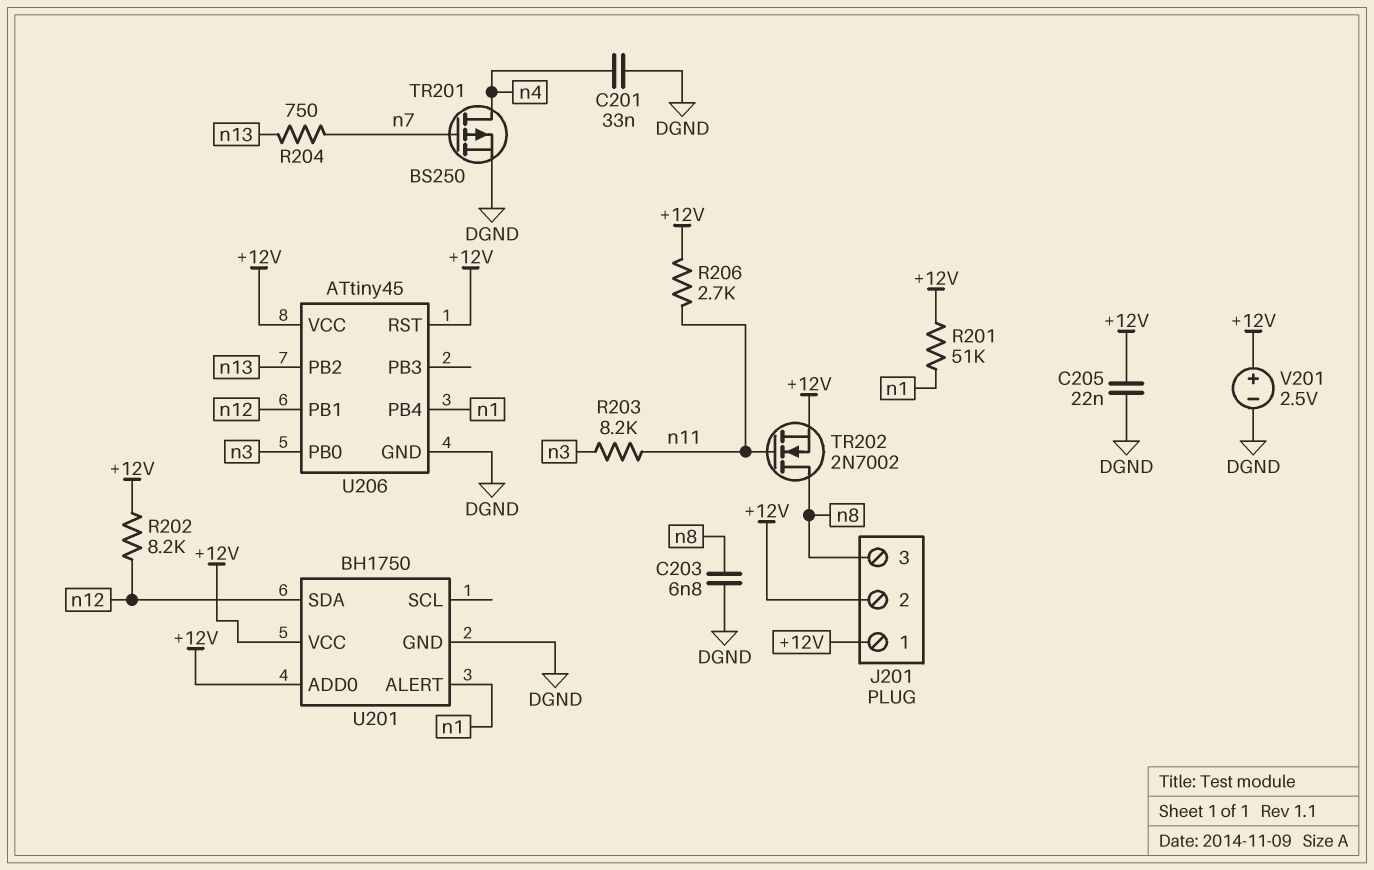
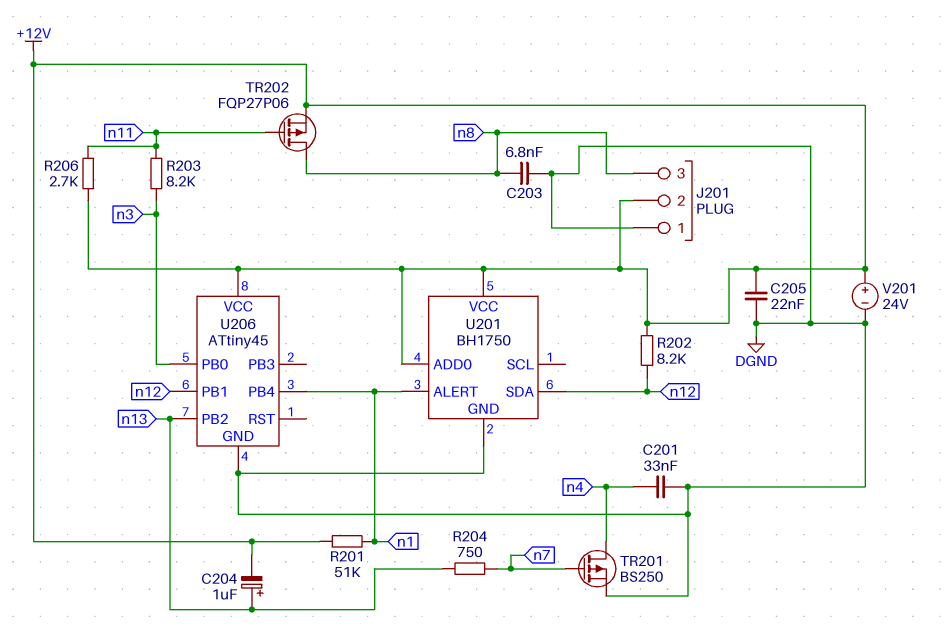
C204: none -> 1uF (plus n13, minus +12V)
J201 pin 1: +12V -> DGND
TR202: NMOS 2N7002 (G n11, D n8, S +12V) -> PMOS FQP27P06 (G n11, D n8, S +12V)
U206 pin RST: +12V -> none
V201: 2.5V (plus +12V, minus DGND) -> 24V (plus +12V, minus DGND)

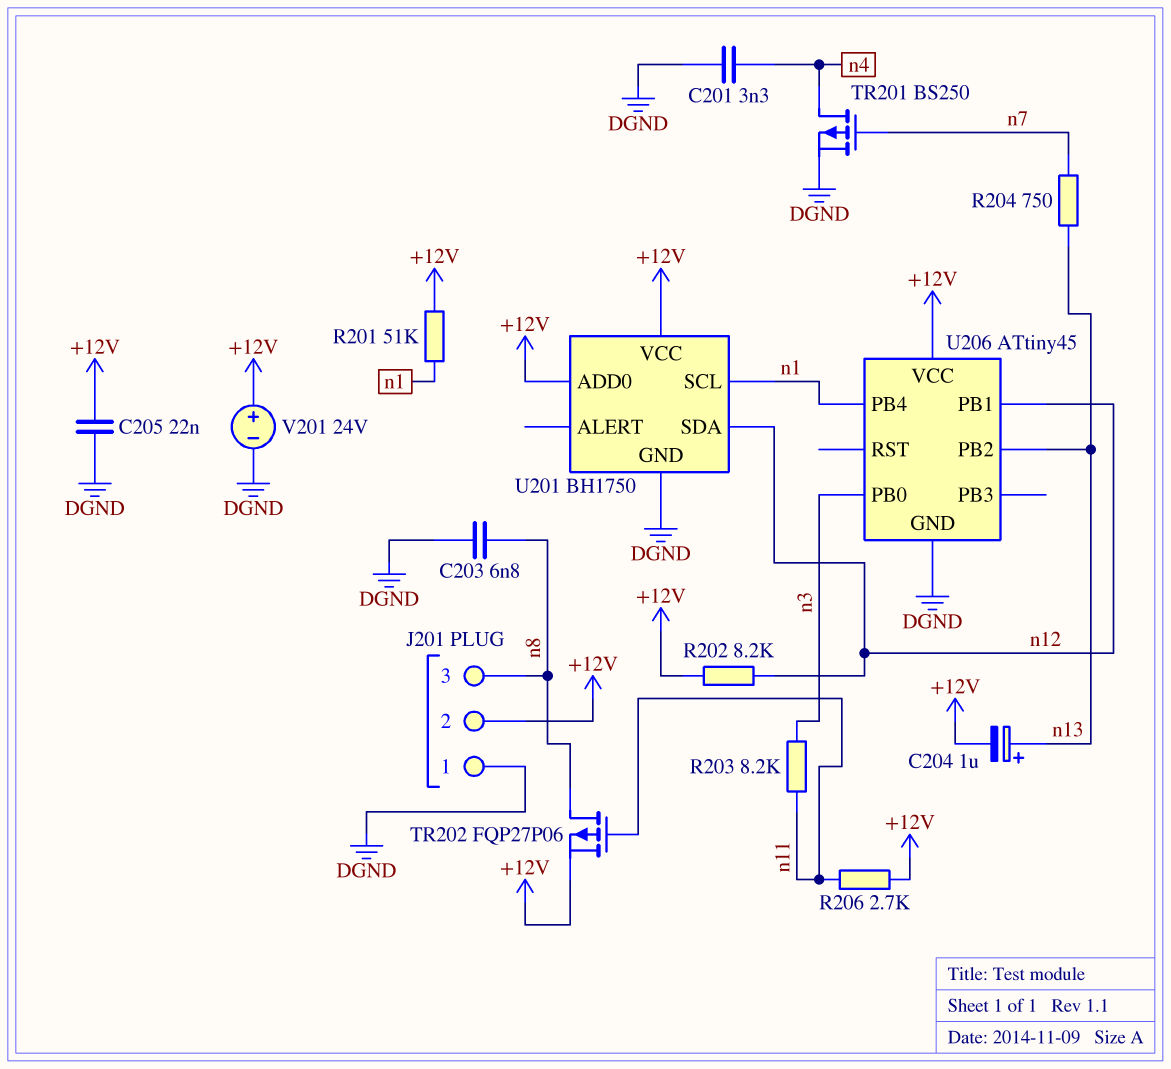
C201: 33nF (DGND, n4) -> 3.3nF (DGND, n4)
U201 pin ALERT: n1 -> none
U201 pin SCL: none -> n1

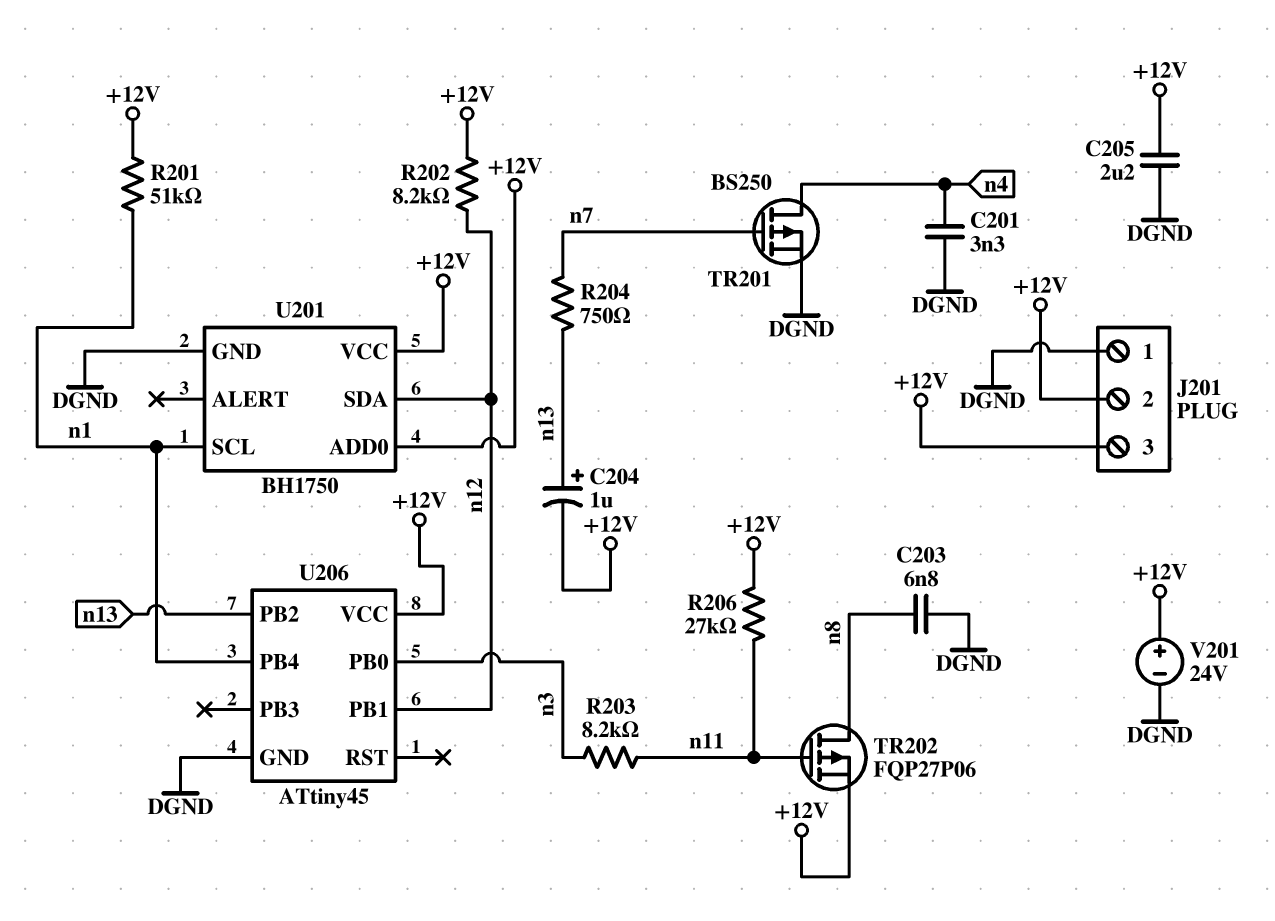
C205: 22nF (+12V, DGND) -> 2.2uF (+12V, DGND)
J201 pin 3: n8 -> +12V
R206: 2.7k (+12V, n11) -> 27k (+12V, n11)

